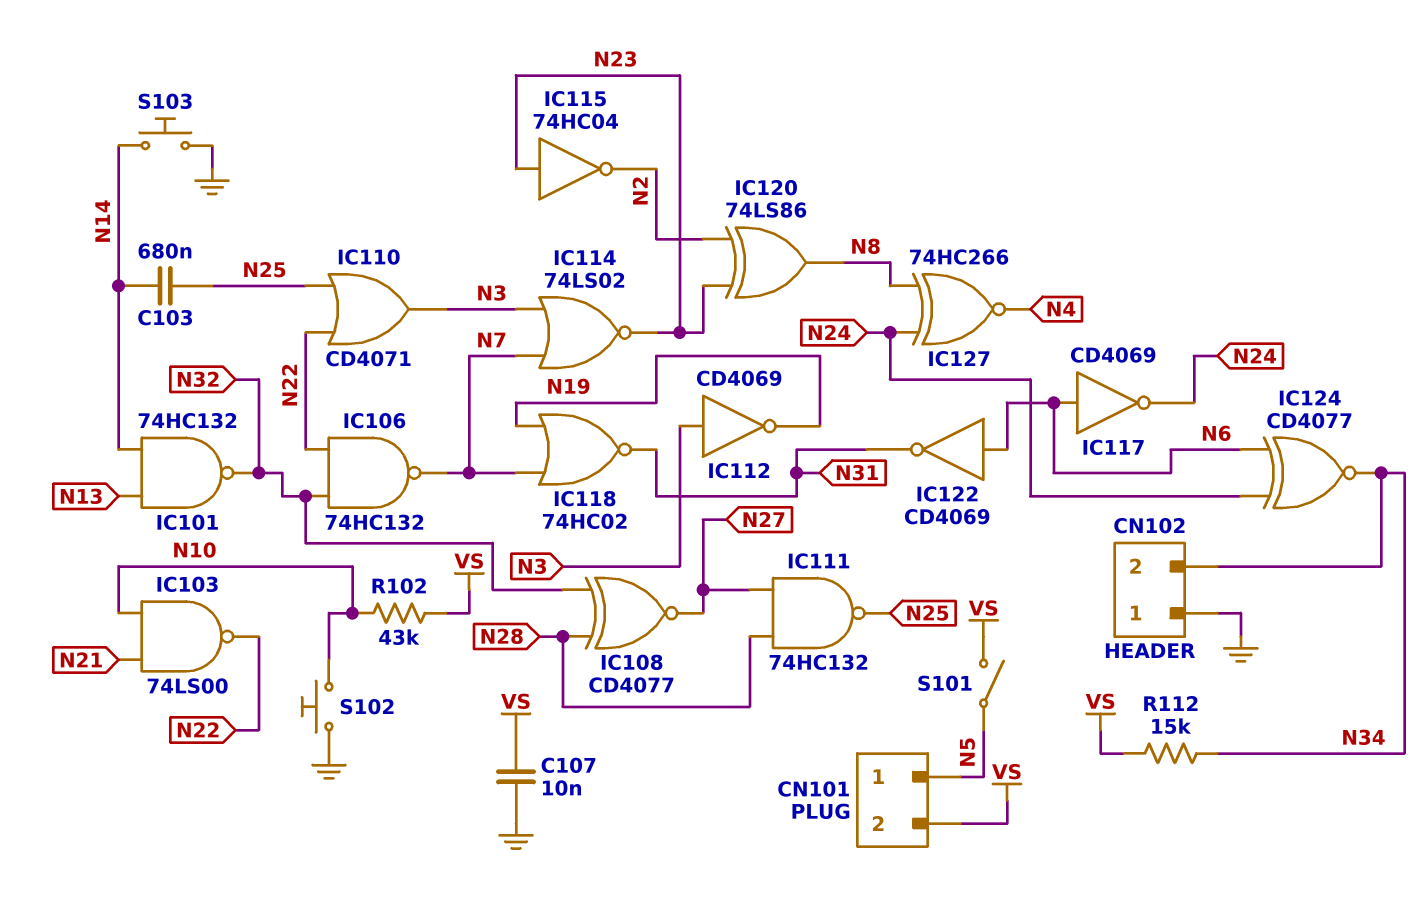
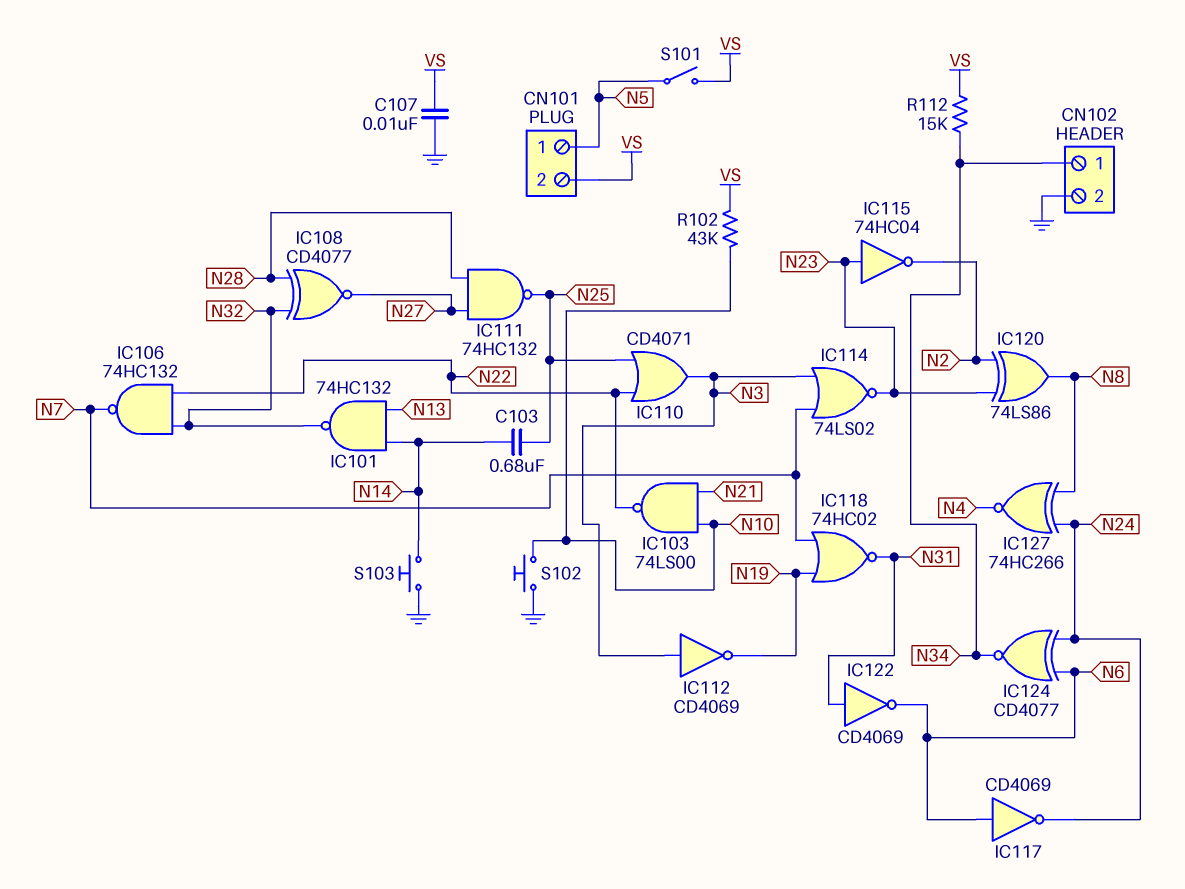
CN102 pin 1: GND -> N34
CN102 pin 2: N34 -> GND
IC122: NOT CD4069 (in N6, out N31) -> NOT CD4069 (in N31, out N6)

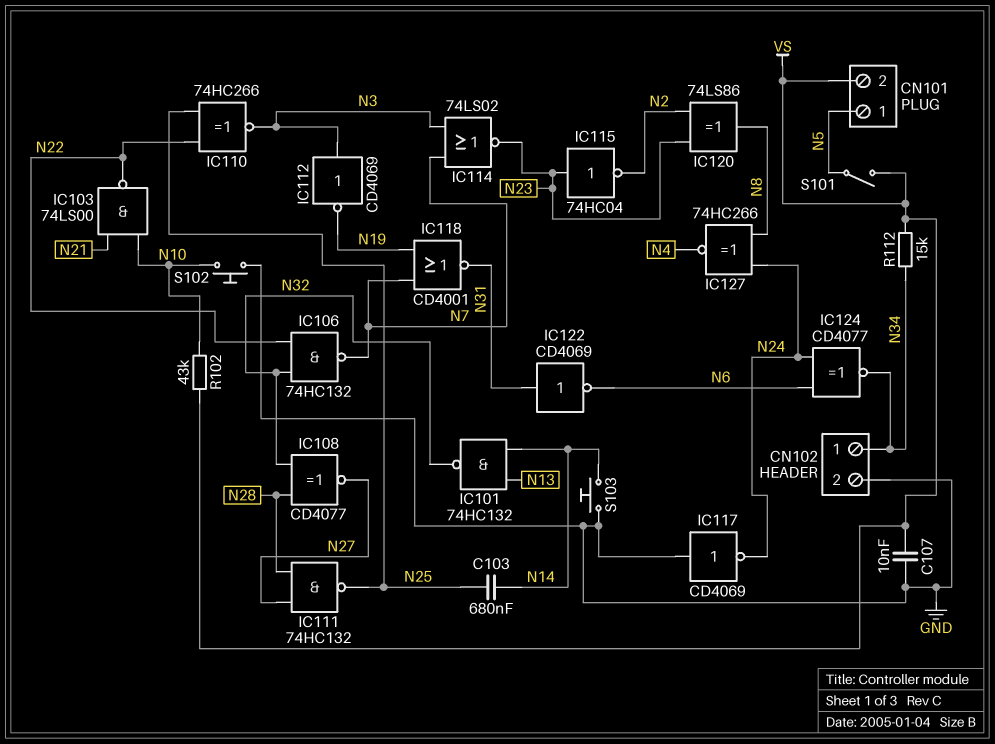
IC110: OR CD4071 (in N22, in N25, out N3) -> XNOR 74HC266 (in N22, in N25, out N3)
IC117: NOT CD4069 (in N6, out N24) -> NOT CD4069 (in GND, out N24)
IC118: NOR 74HC02 (in N7, in N19, out N31) -> NOR CD4001 (in N7, in N19, out N31)

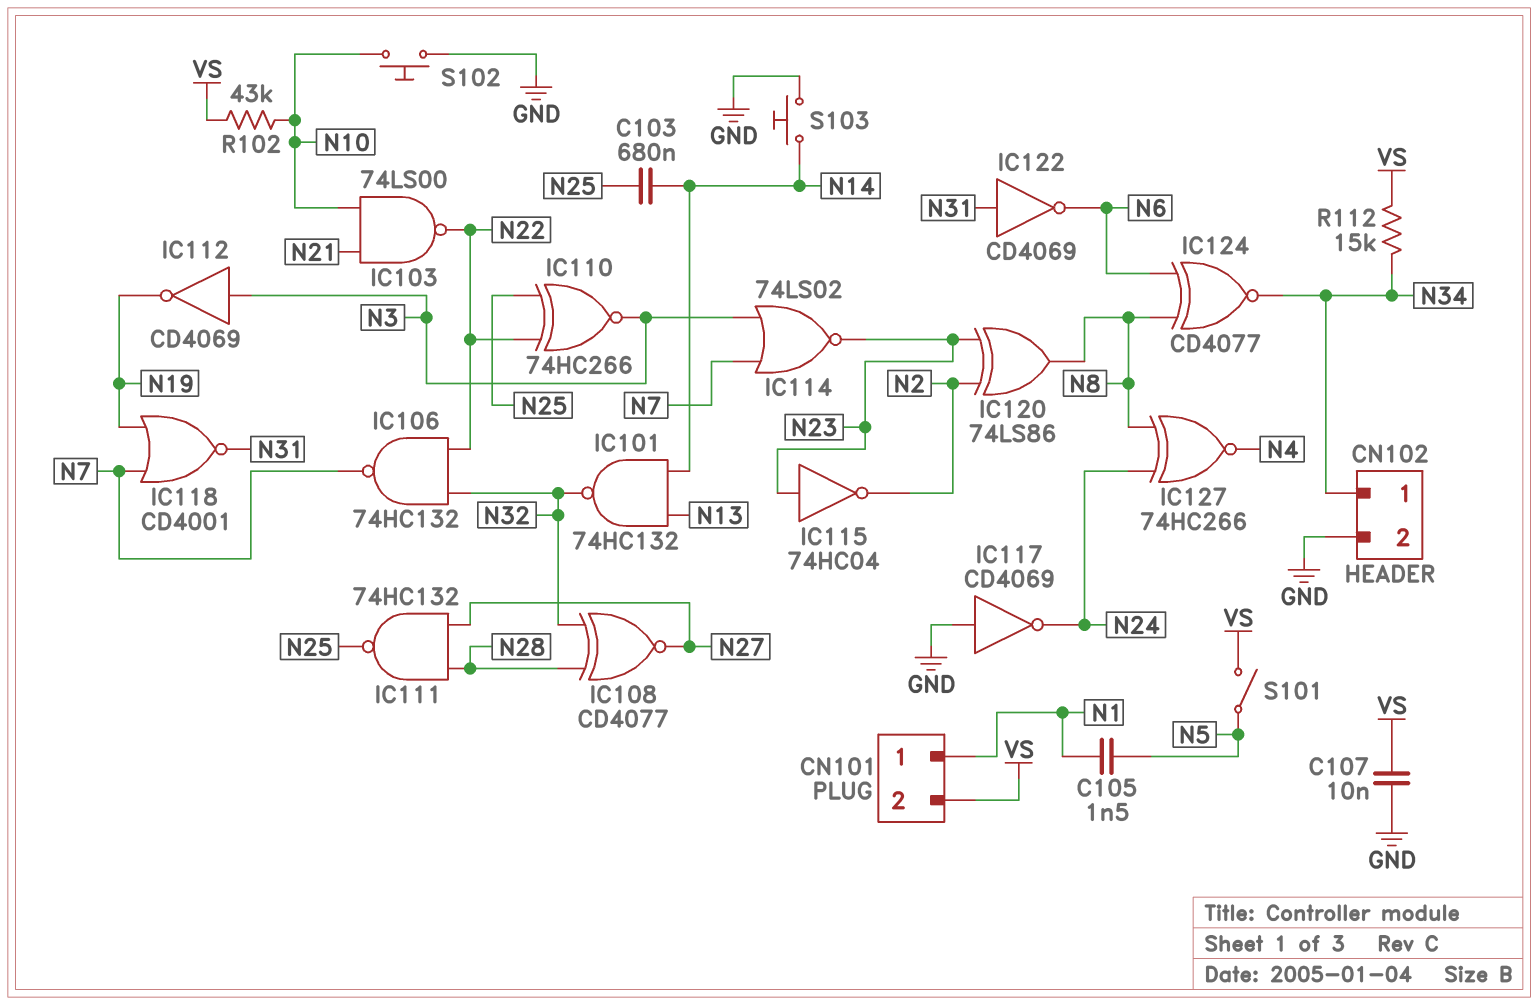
C105: none -> 1.5nF (N1, N5)
CN101 pin 1: N5 -> N1
IC124: XNOR CD4077 (in N6, in N24, out N34) -> XNOR CD4077 (in N6, in N8, out N34)

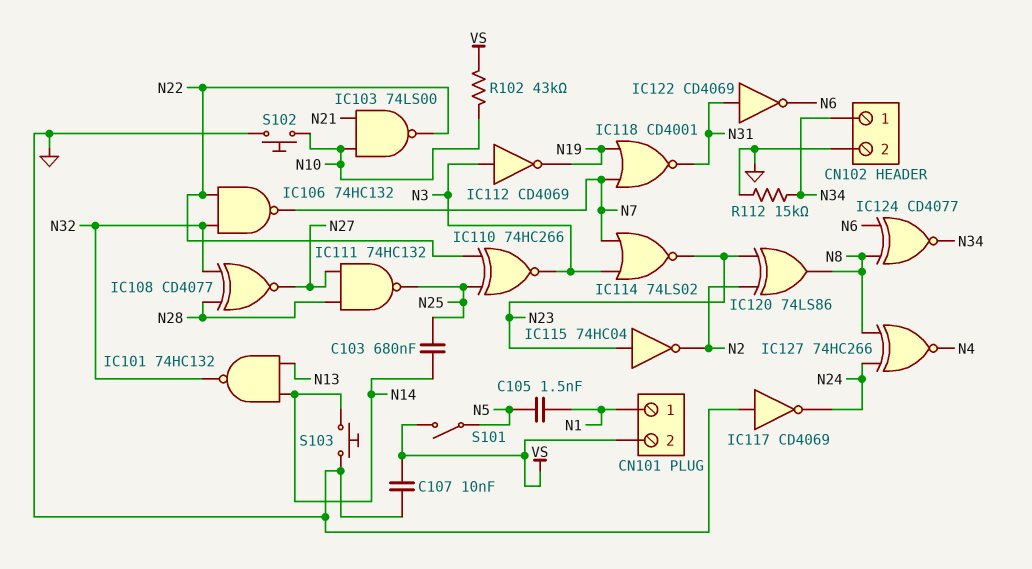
R112: 15k (N34, VS) -> 15k (GND, N34)

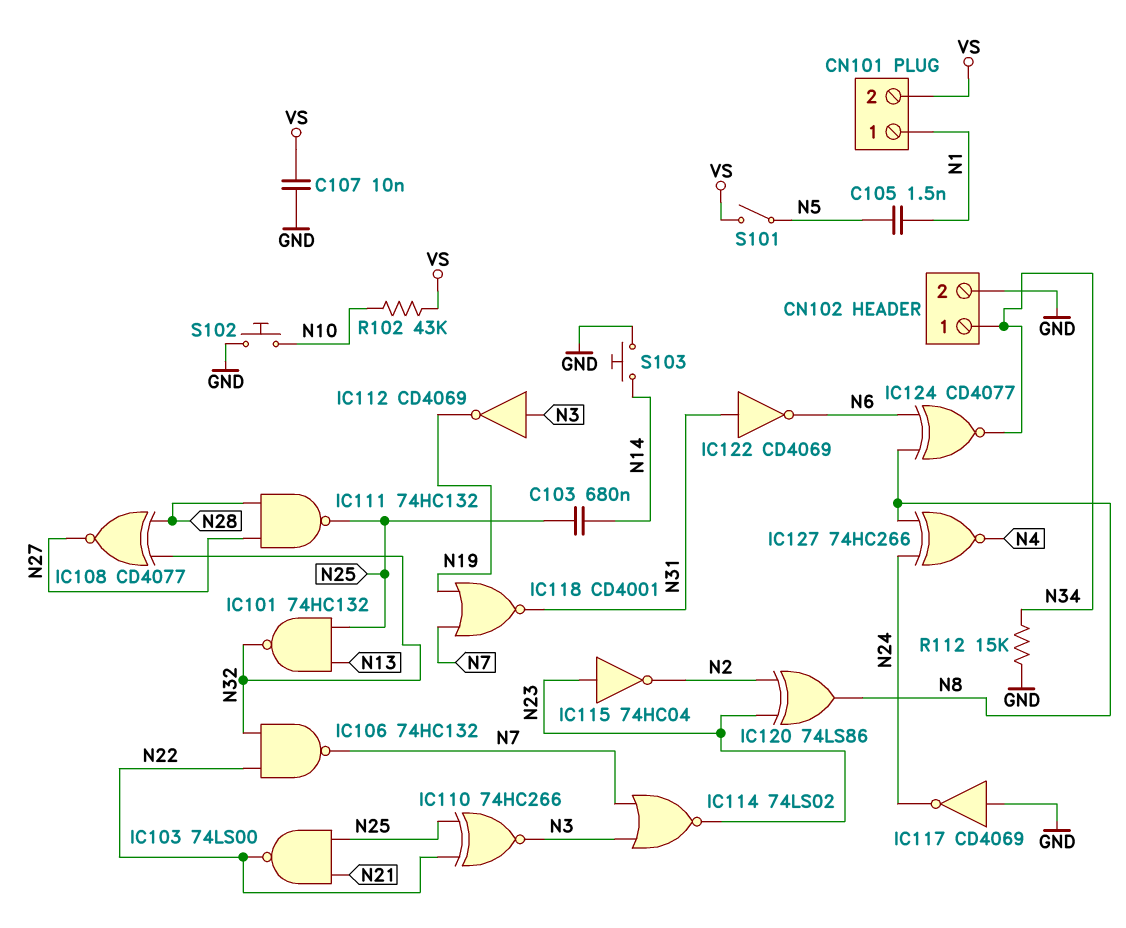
IC101: NAND 74HC132 (in N13, in N14, out N32) -> NAND 74HC132 (in N13, in N25, out N32)
IC103: NAND 74LS00 (in N10, in N21, out N22) -> NAND 74LS00 (in N21, in N25, out N22)

